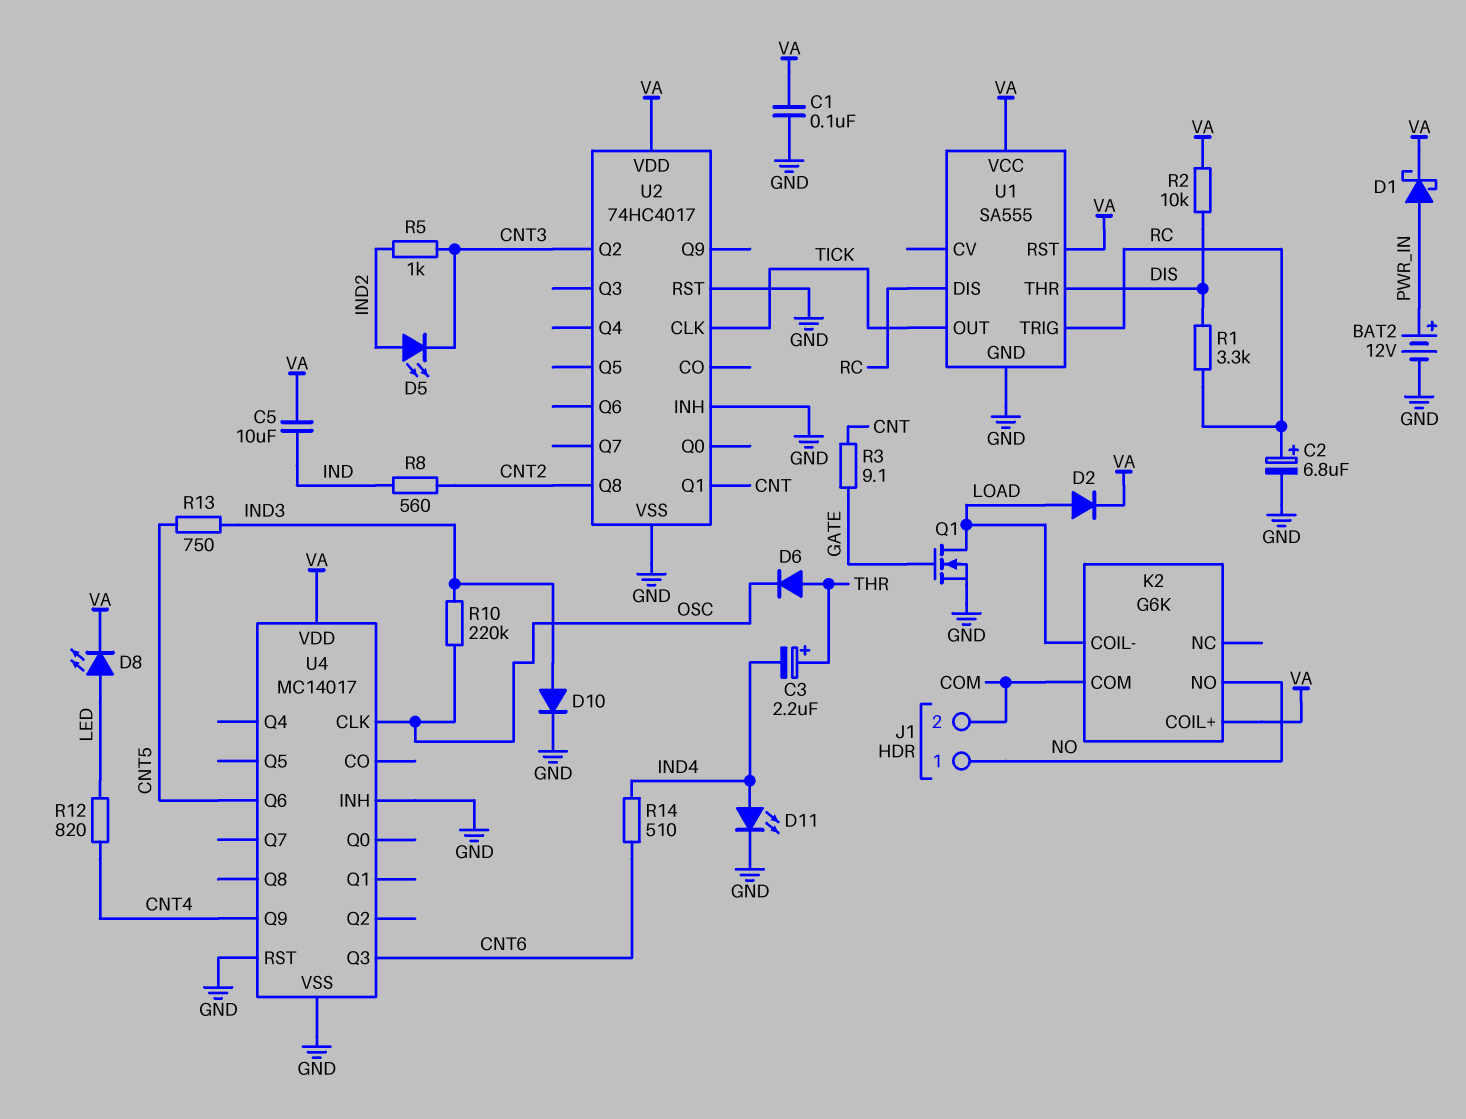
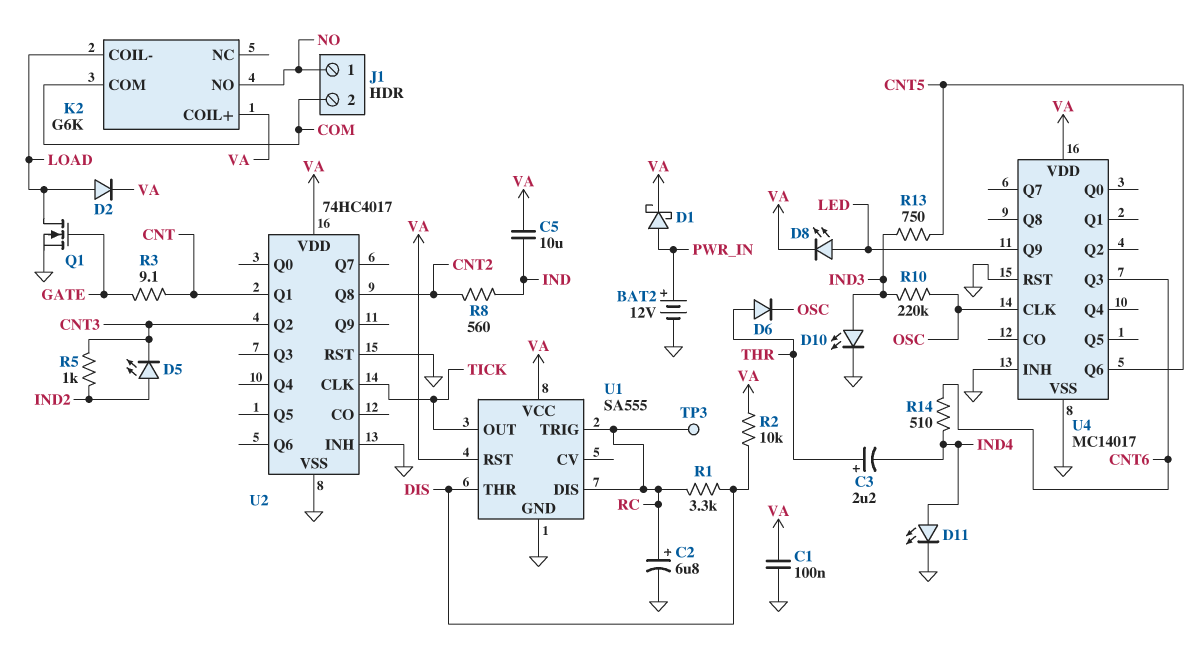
D10: diode (A IND3, K GND) -> LED (A IND3, K GND)
R12: 820 (CNT4, LED) -> none
TP3: none -> test point (RC)
U4 pin Q9: CNT4 -> LED

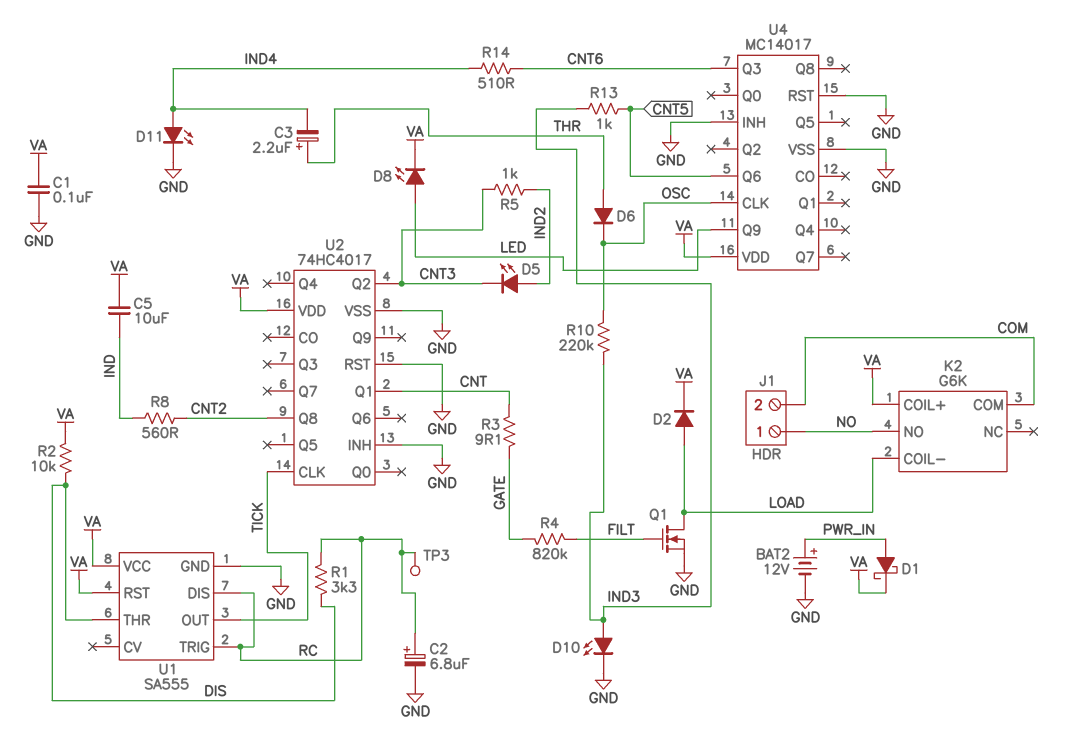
Q1: NMOS (G GATE, D LOAD, S GND) -> NMOS (G FILT, D LOAD, S GND)
R4: none -> 820k (FILT, GATE)
R13: 750 (CNT5, IND3) -> 1k (CNT5, IND3)

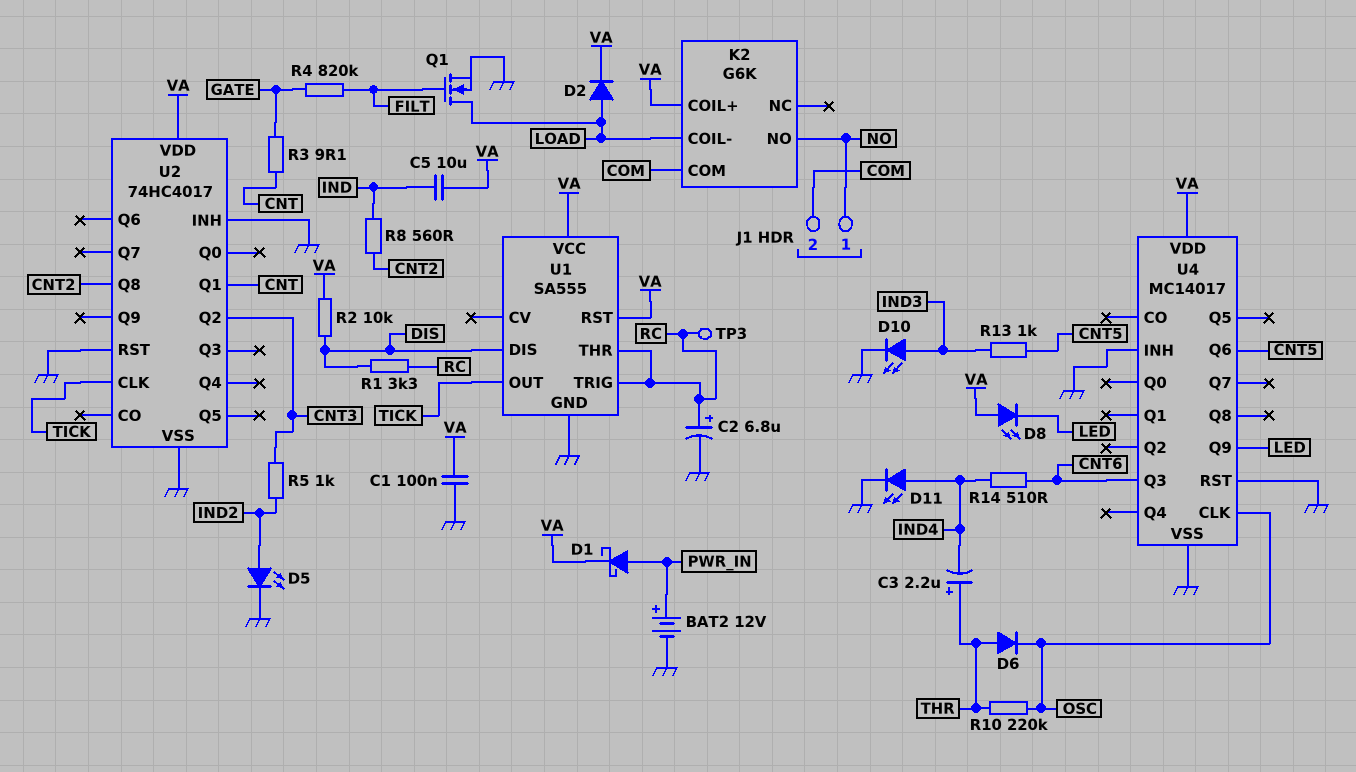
D5: LED (A IND2, K CNT3) -> LED (A IND2, K GND)
D8: LED (A LED, K VA) -> LED (A VA, K LED)
R10: 220k (IND3, OSC) -> 220k (OSC, THR)
U1 pin DIS: RC -> DIS
U1 pin THR: DIS -> RC

